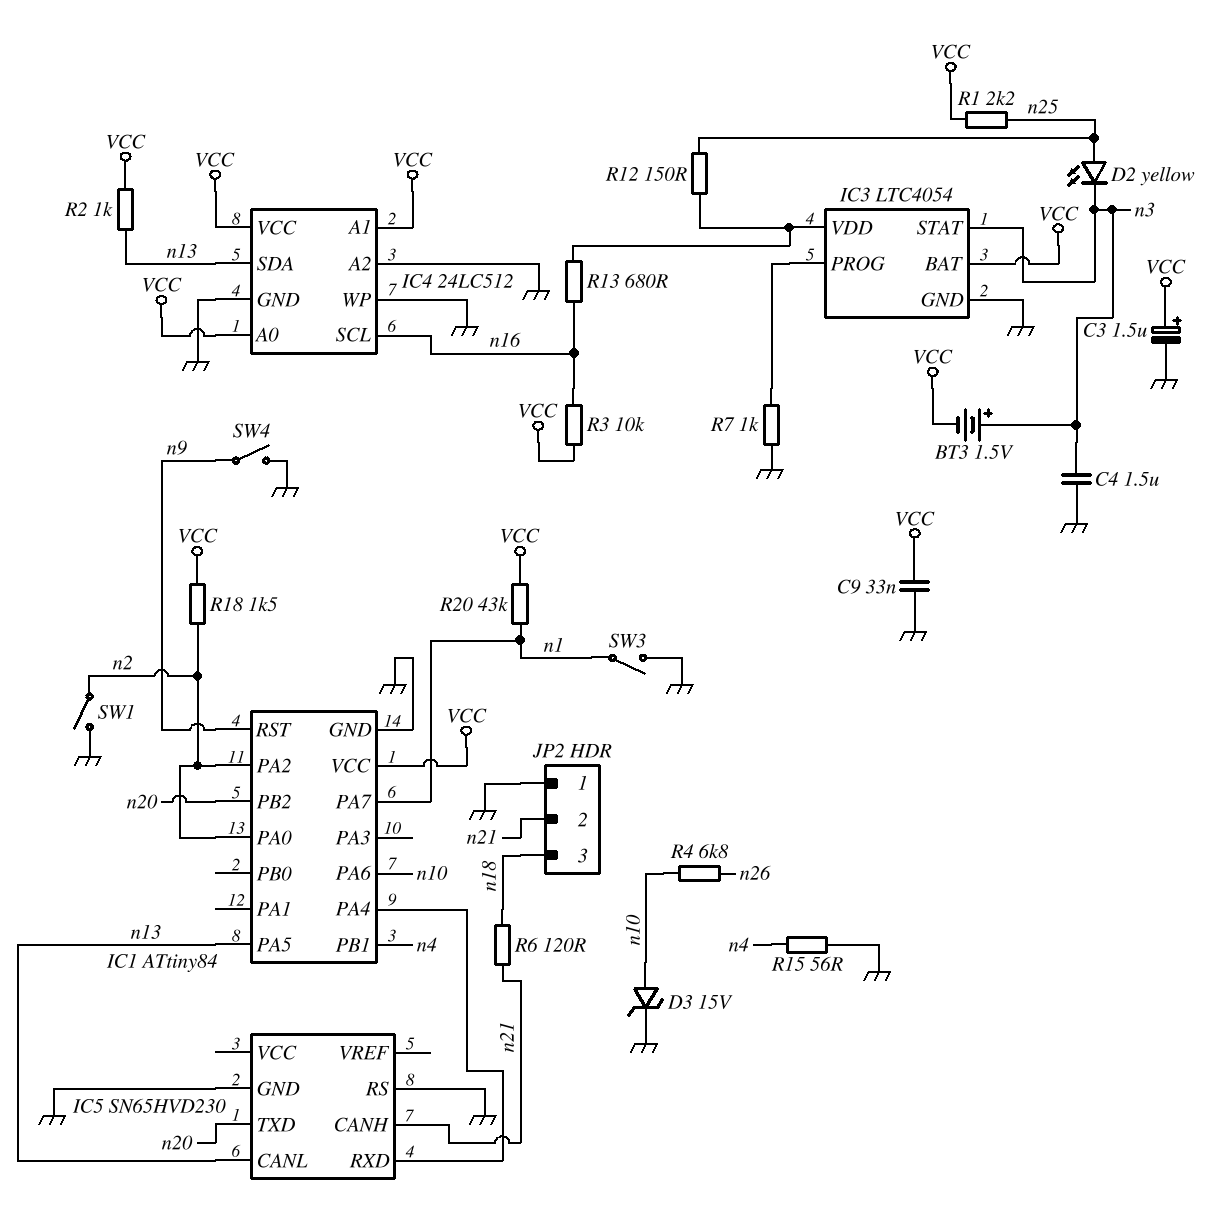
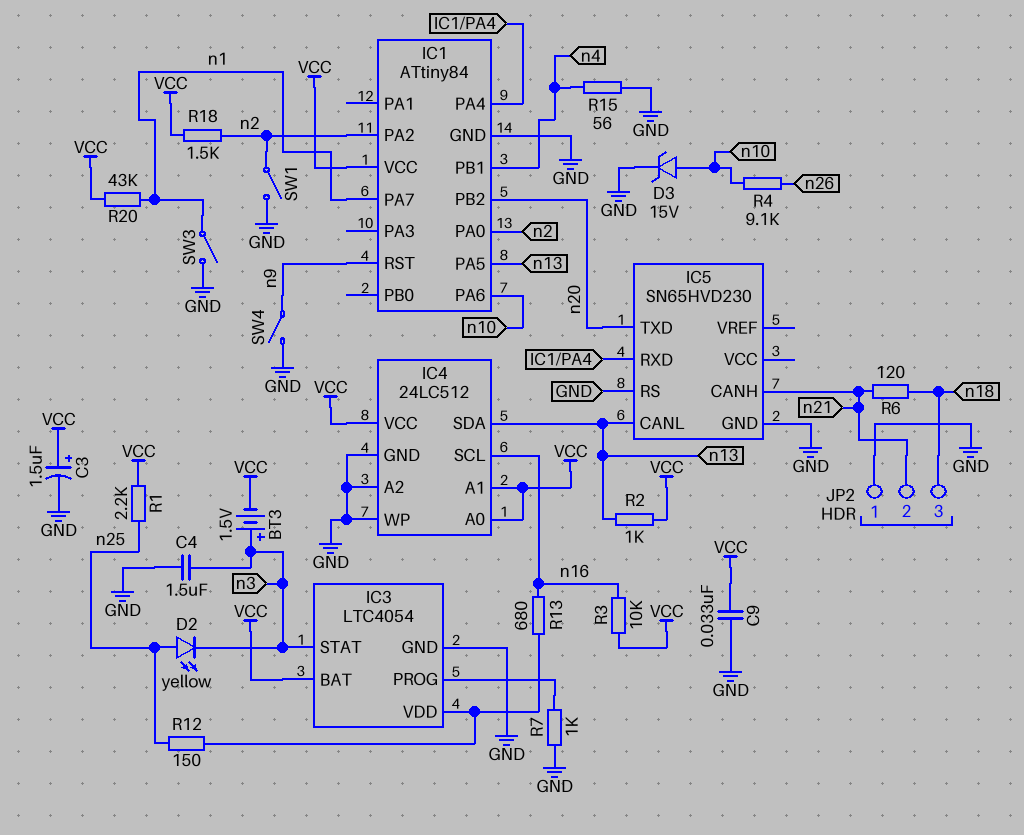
R4: 6.8k (n10, n26) -> 9.1k (n10, n26)

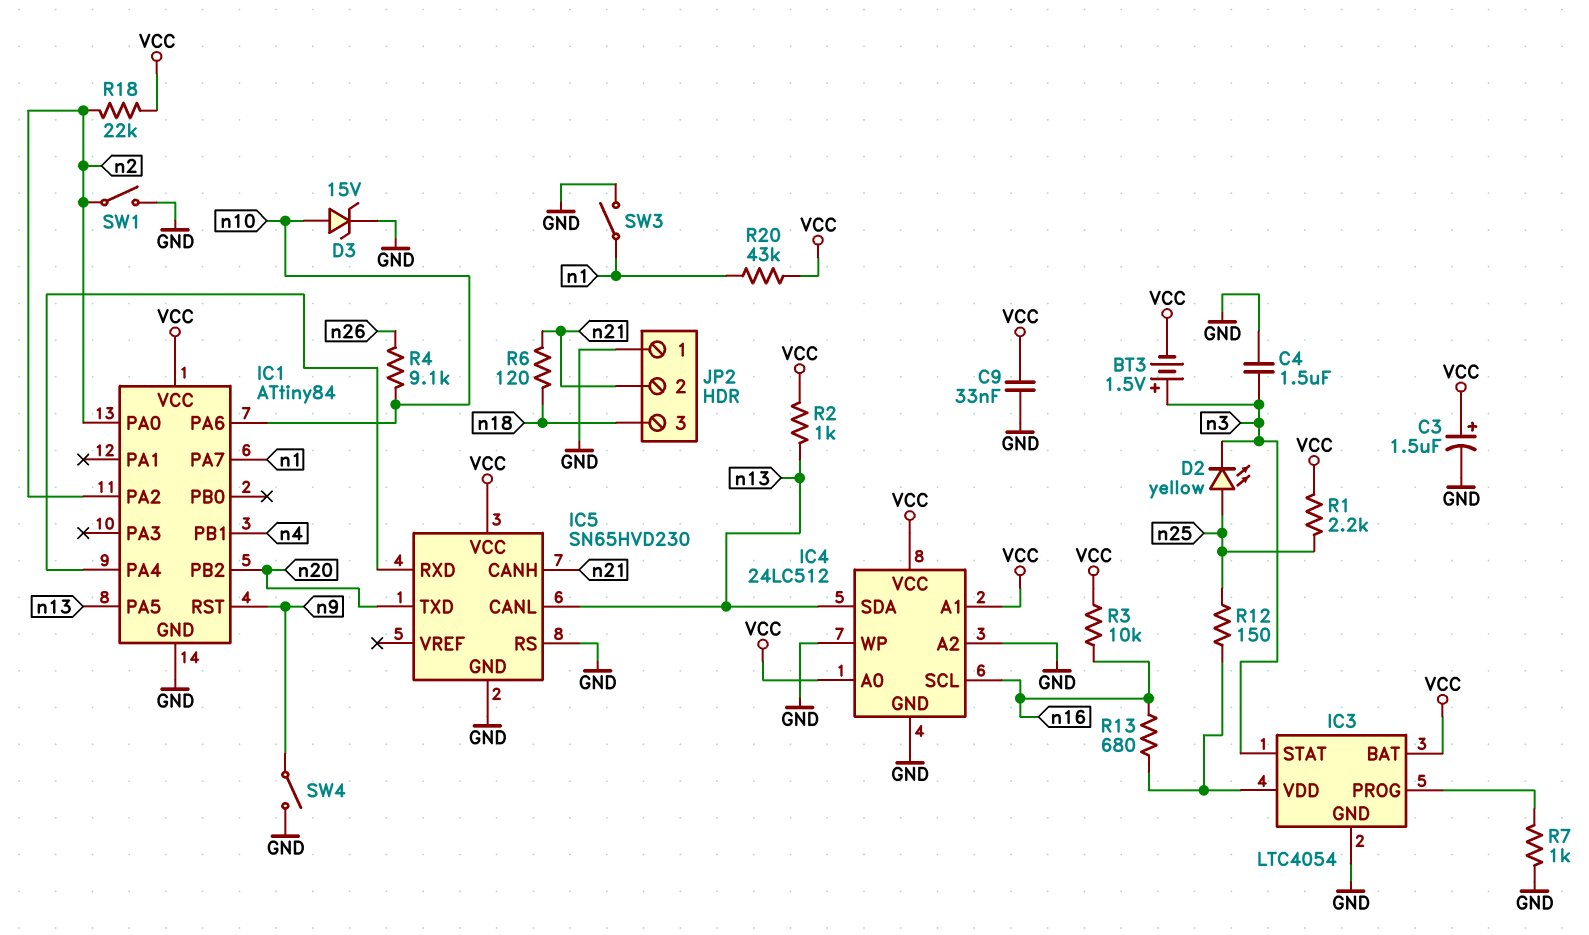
IC5 pin VCC: none -> VCC
R15: 56 (GND, n4) -> none
R18: 1.5k (VCC, n2) -> 22k (VCC, n2)

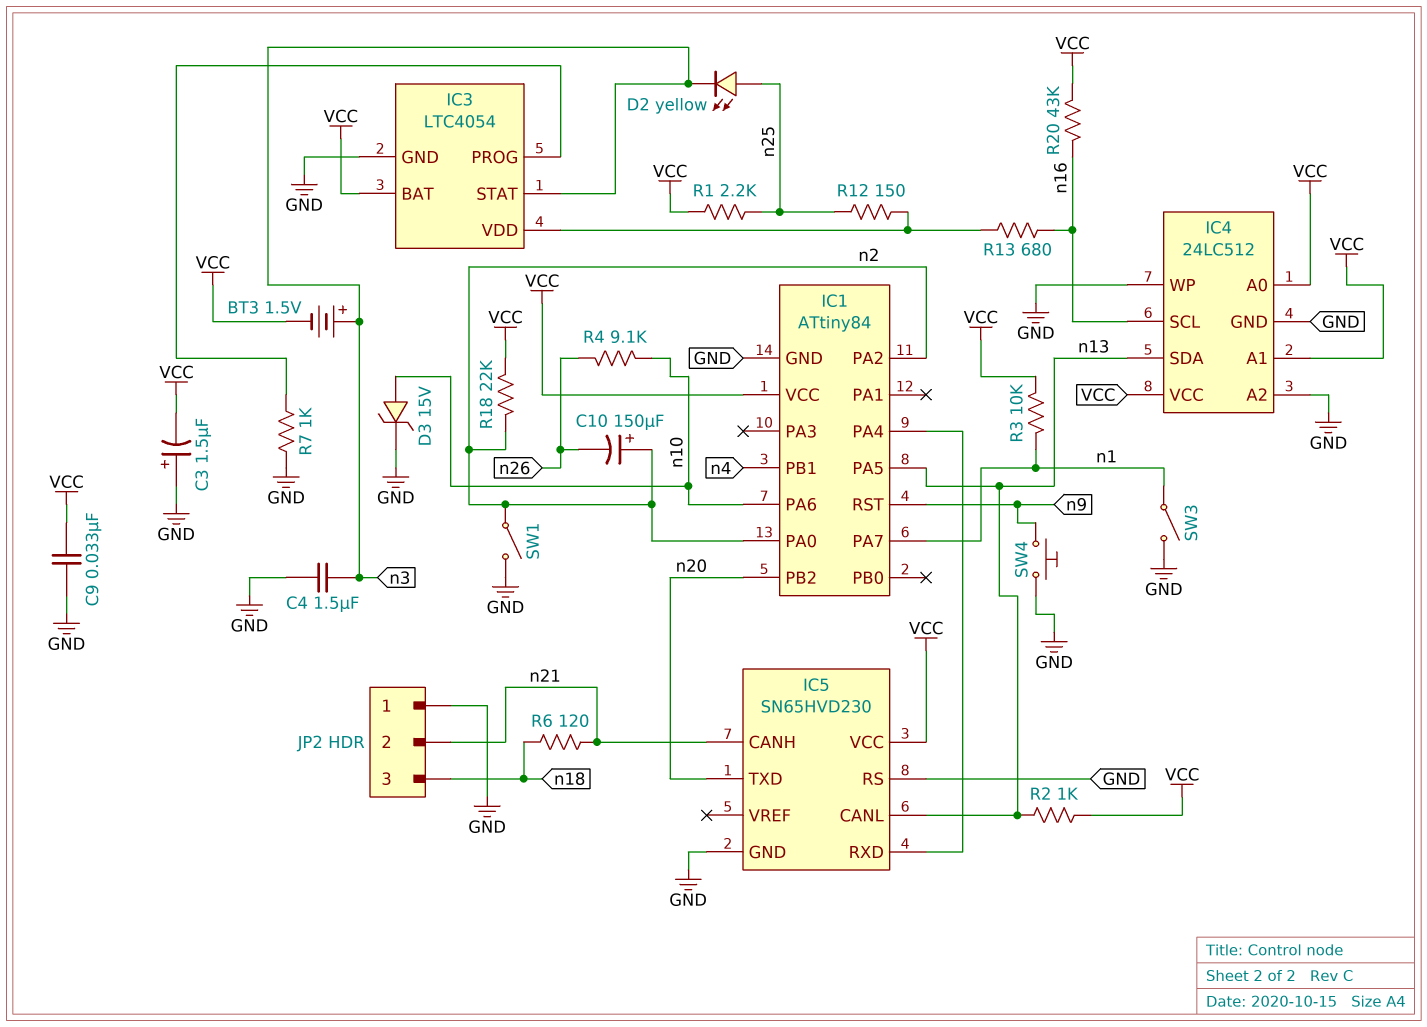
C3: 1.5uF (plus VCC, minus GND) -> 1.5uF (plus GND, minus VCC)
C10: none -> 150uF (plus n2, minus n26)
R3: 10k (VCC, n16) -> 10k (VCC, n1)
R20: 43k (VCC, n1) -> 43k (VCC, n16)
SW4: switch (GND, n9) -> button (GND, n9)

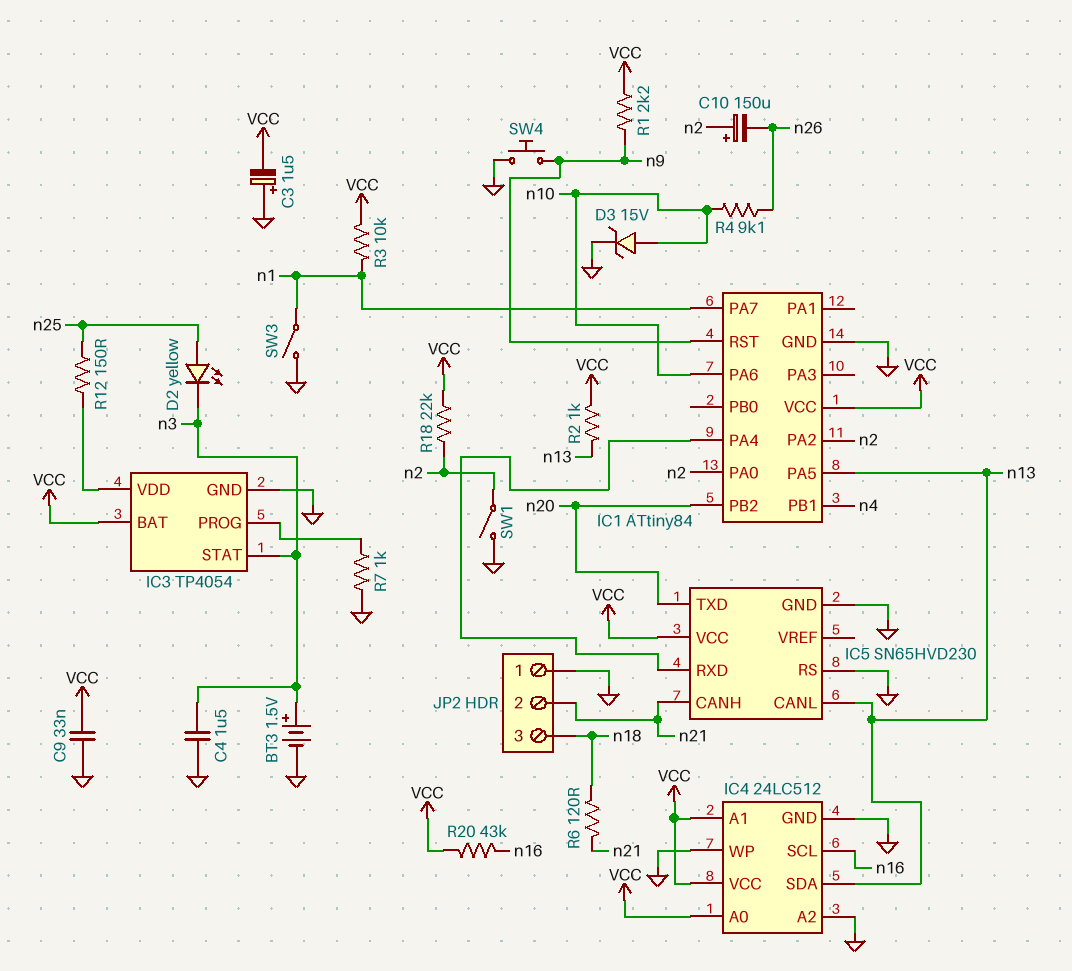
BT3: 1.5V (plus n3, minus VCC) -> 1.5V (plus n3, minus GND)
IC3: LTC4054 -> TP4054
R1: 2.2k (VCC, n25) -> 2.2k (VCC, n9)
R13: 680 (IC3/VDD, n16) -> none

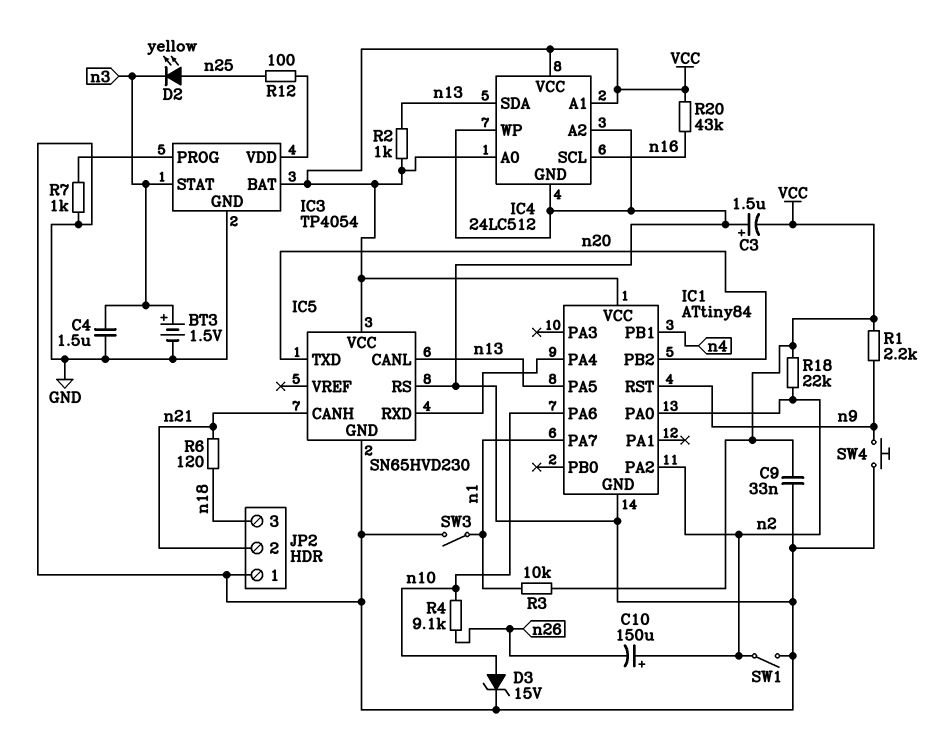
R12: 150 (IC3/VDD, n25) -> 100 (IC3/VDD, n25)

